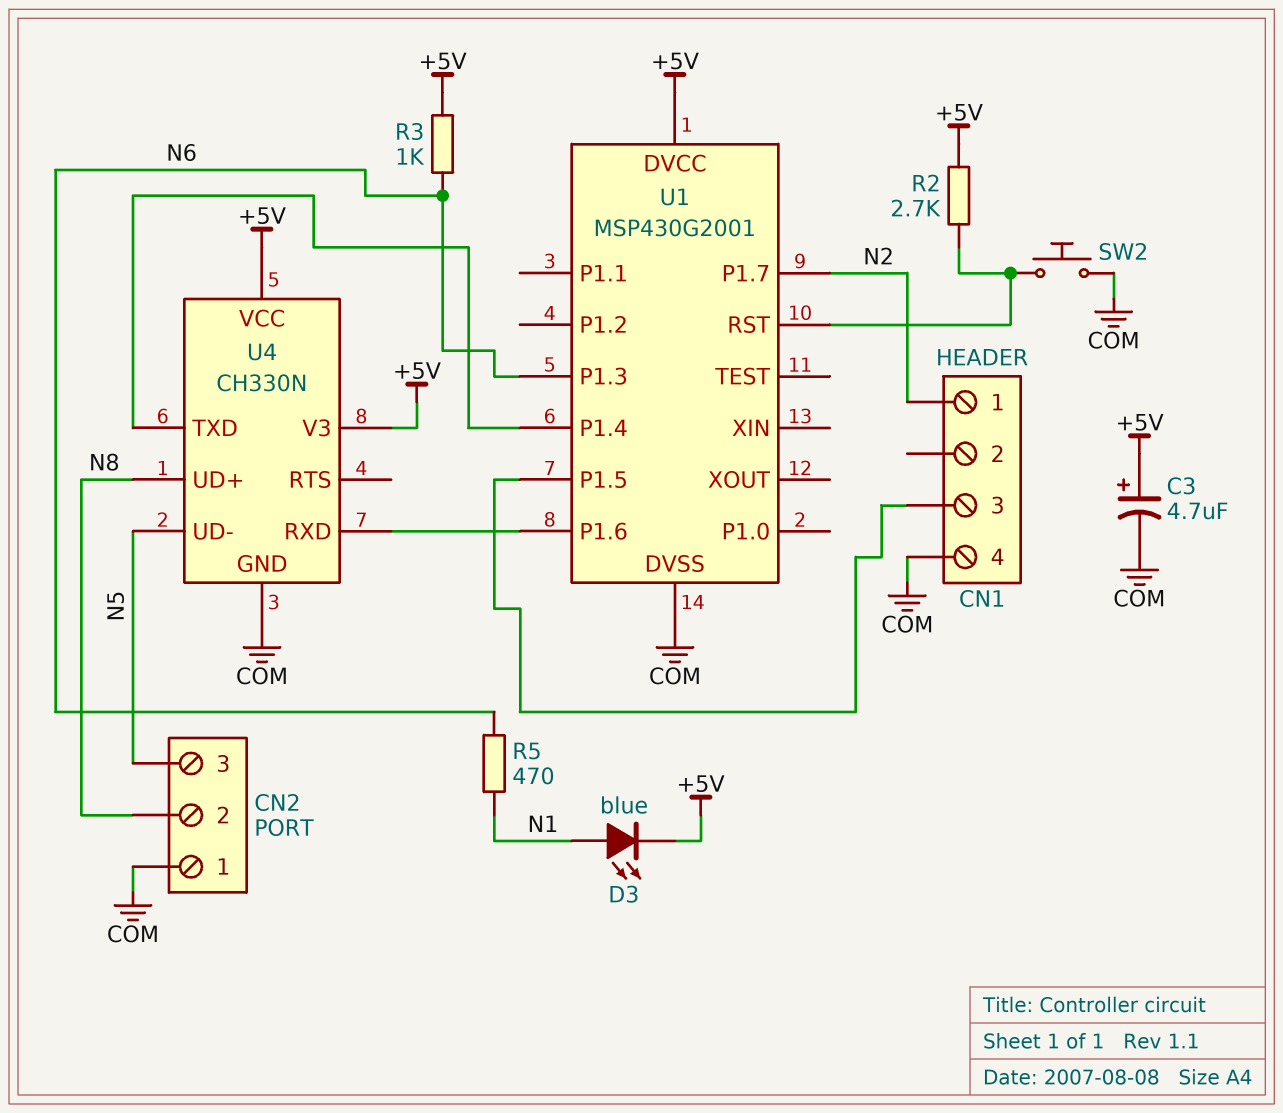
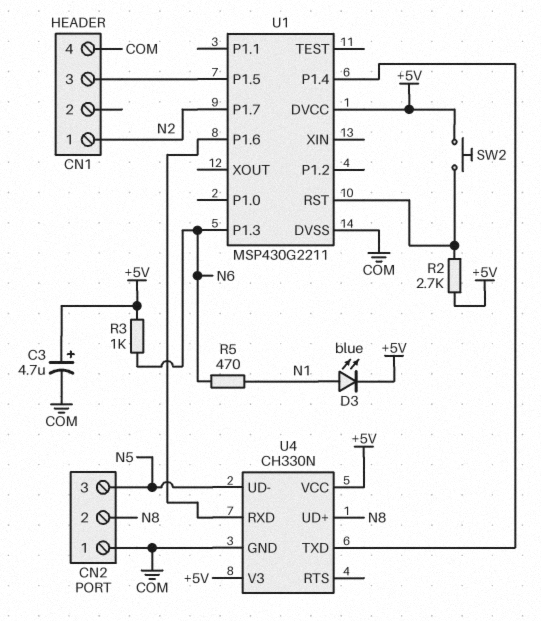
SW2: button (COM, U1/RST) -> button (+5V, U1/RST)
U1: MSP430G2001 -> MSP430G2211

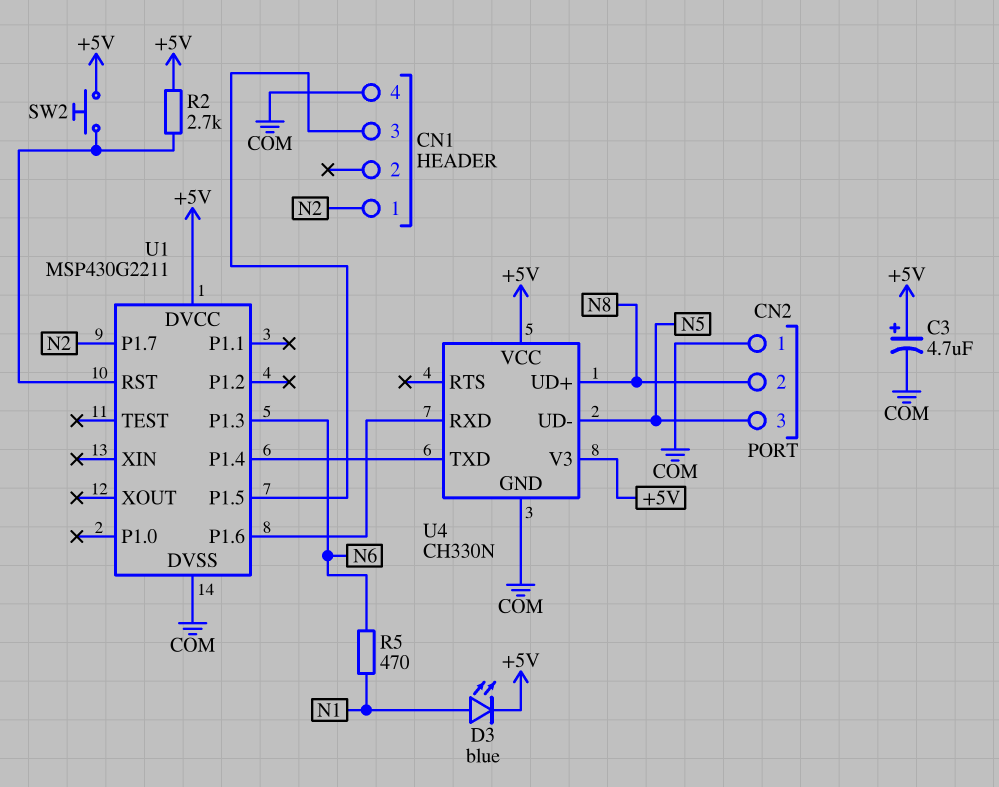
R3: 1k (+5V, N6) -> none

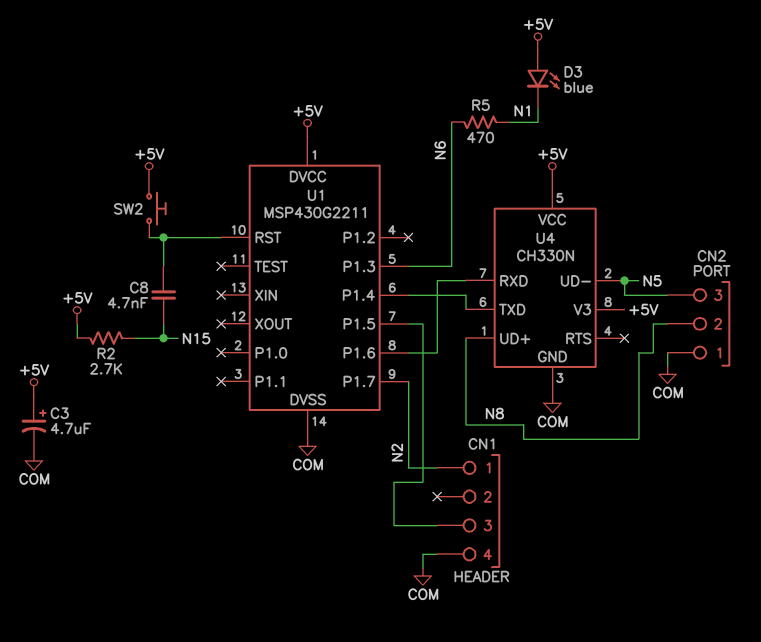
C8: none -> 4.7nF (N15, U1/RST)
D3: LED blue (A N1, K +5V) -> LED blue (A +5V, K N1)
R2: 2.7k (+5V, U1/RST) -> 2.7k (+5V, N15)

